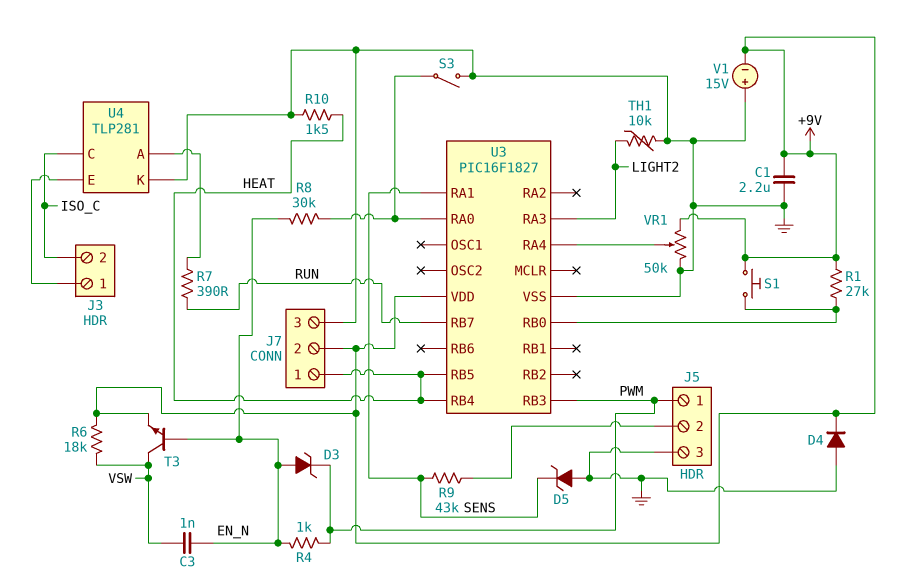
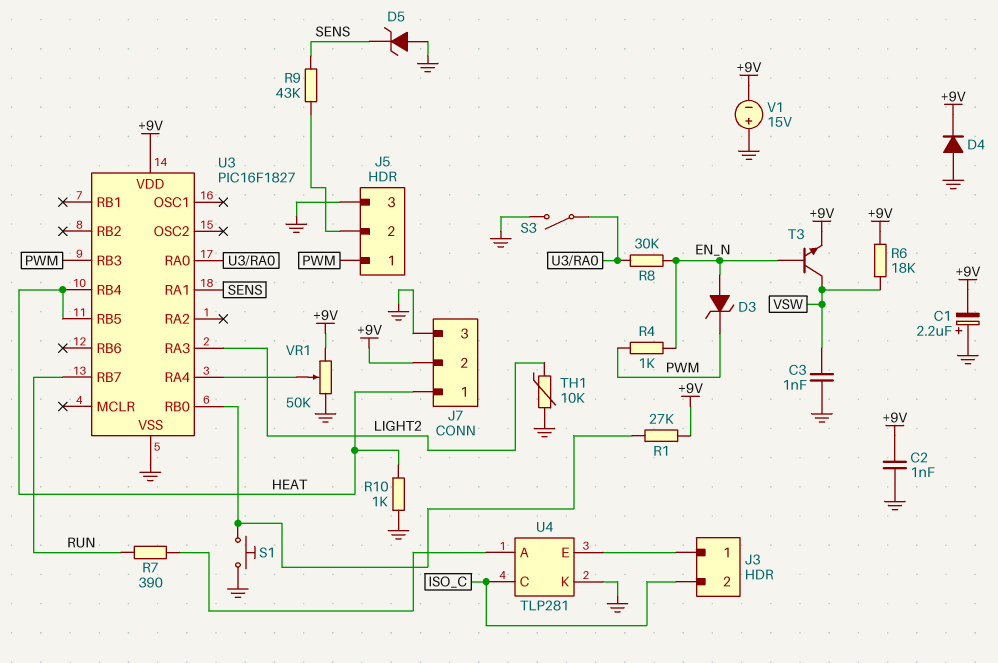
C1: 2.2uF (+9V, GND) -> 2.2uF (plus GND, minus +9V)
C2: none -> 1nF (+9V, GND)
C3: 1nF (EN_N, VSW) -> 1nF (GND, VSW)
R10: 1.5k (GND, HEAT) -> 1k (GND, HEAT)
S1: button (+9V, U3/RB0) -> button (GND, U3/RB0)

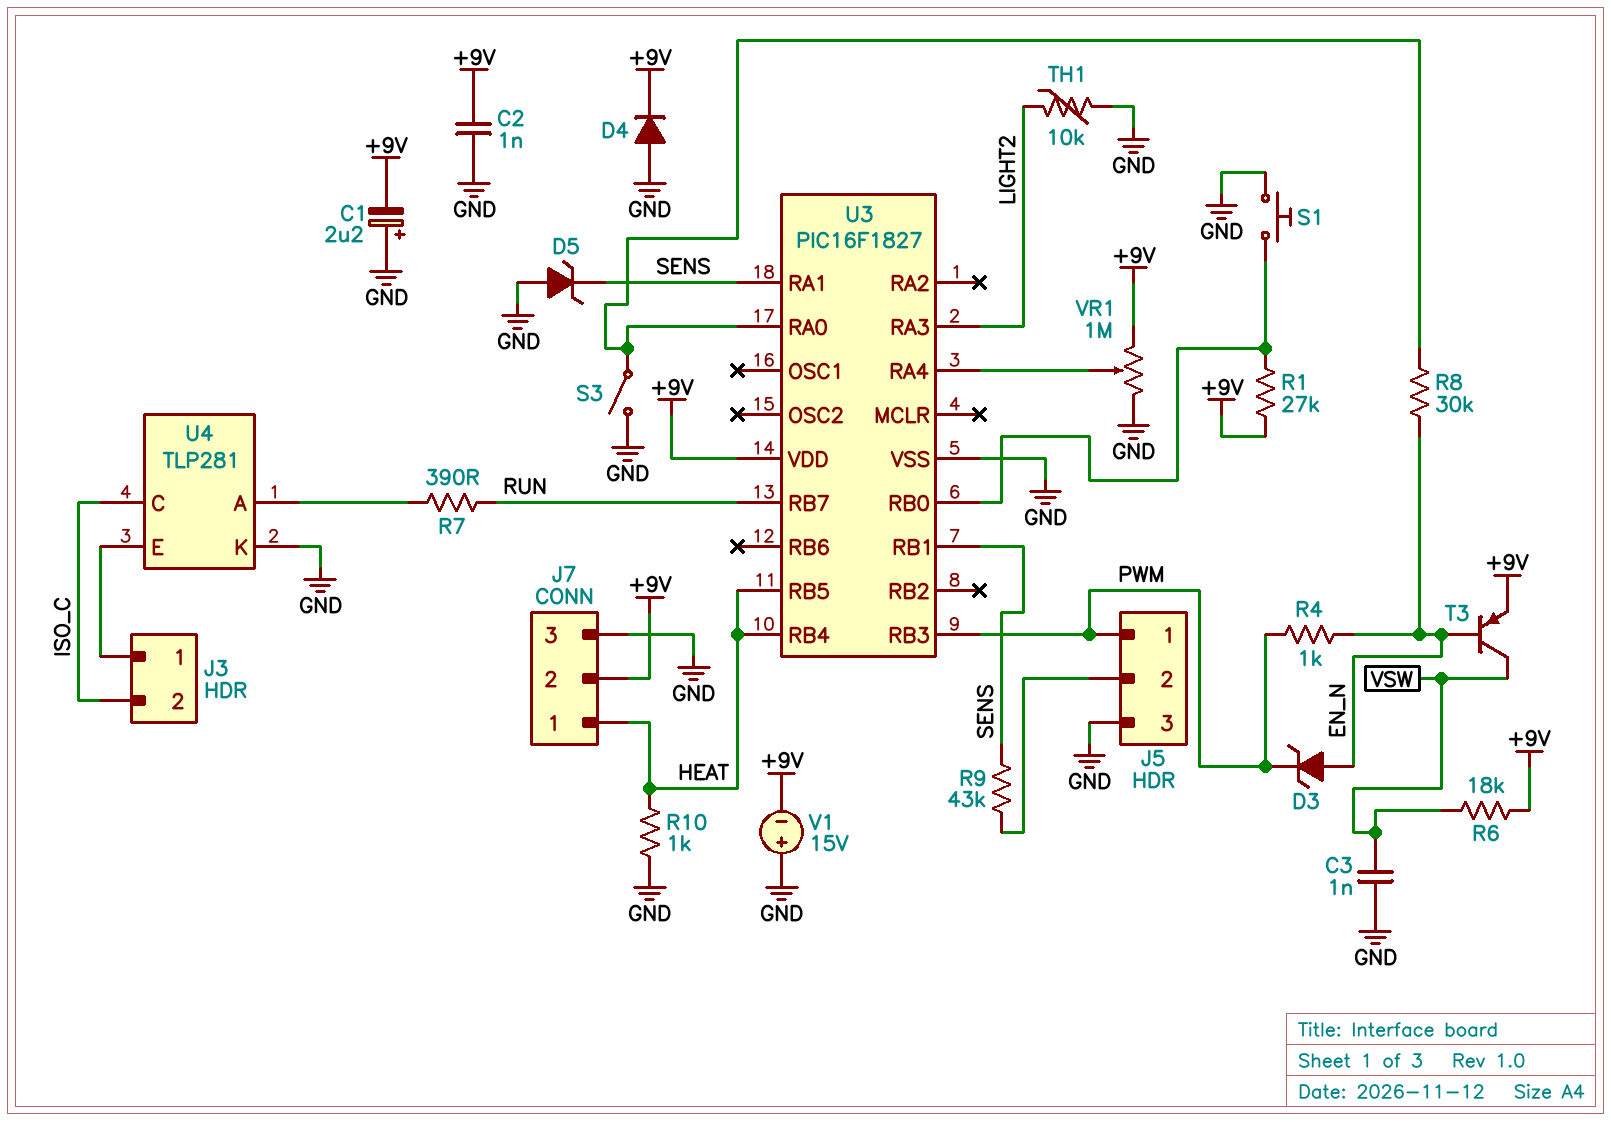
T3: NPN (B EN_N, C VSW, E +9V) -> PNP (B EN_N, C VSW, E +9V)
U3 pin RB1: none -> SENS
VR1: 50k (+9V, GND, wiper U3/RA4) -> 1M (+9V, GND, wiper U3/RA4)

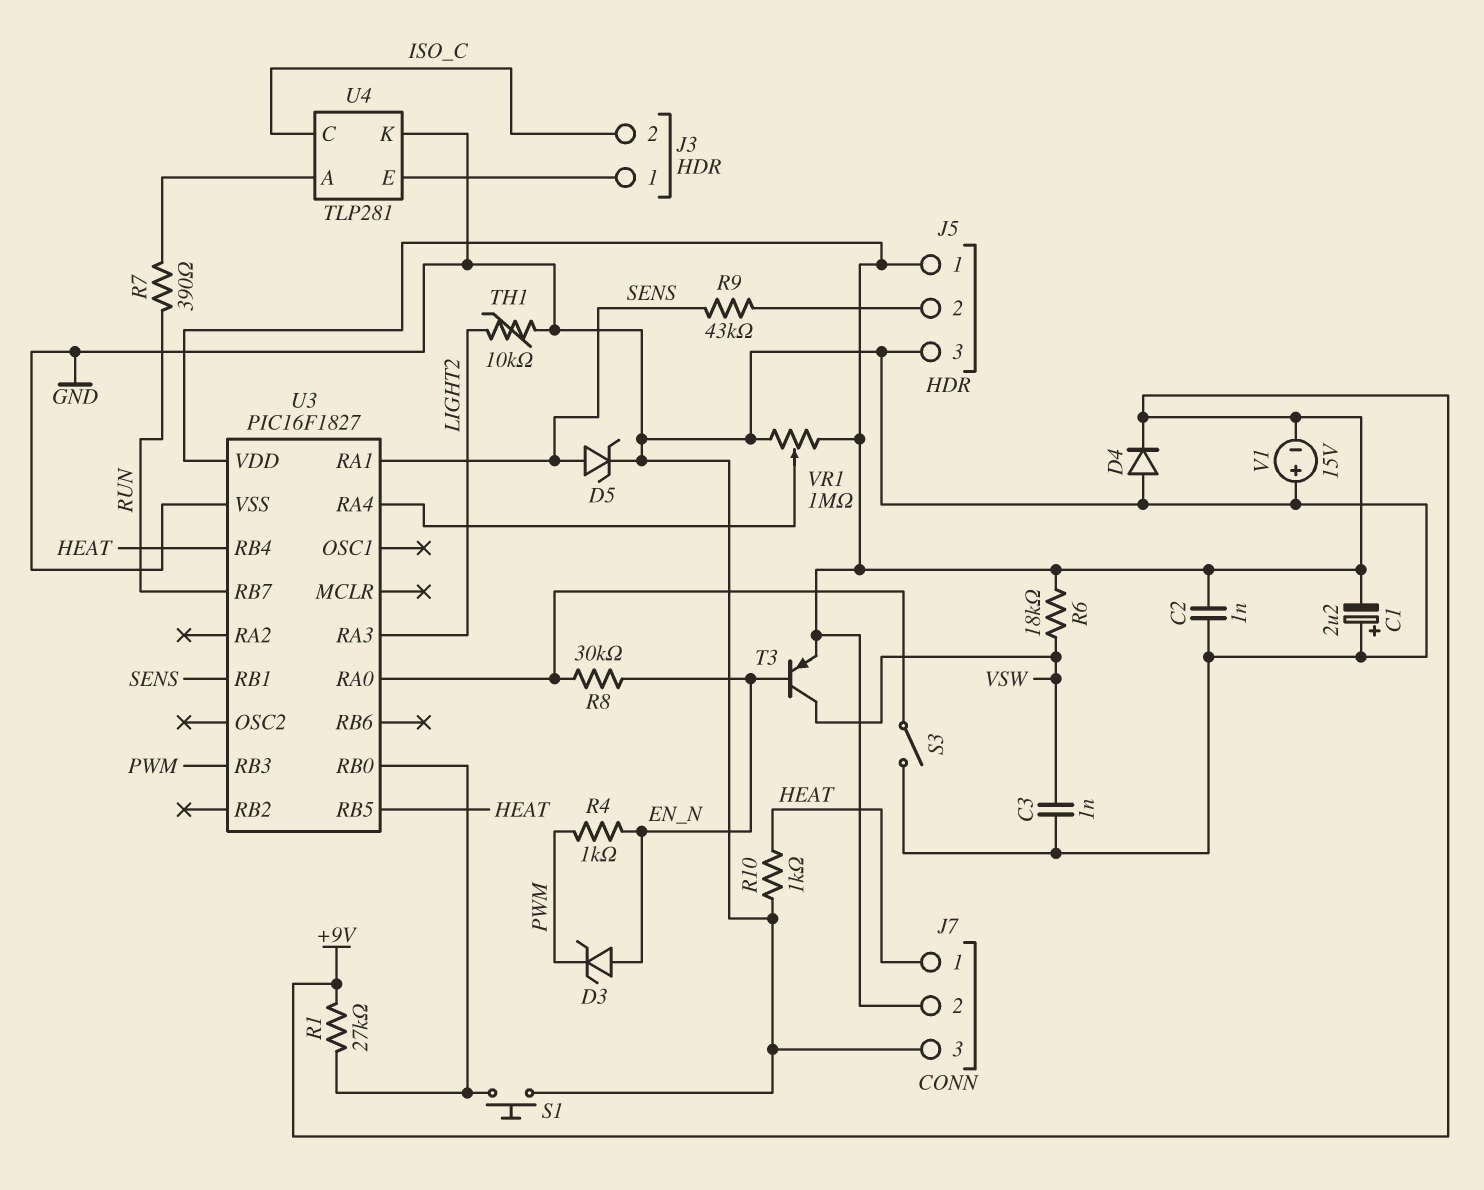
D5: zener (A GND, K SENS) -> zener (A SENS, K GND)
J5 pin 1: PWM -> +9V

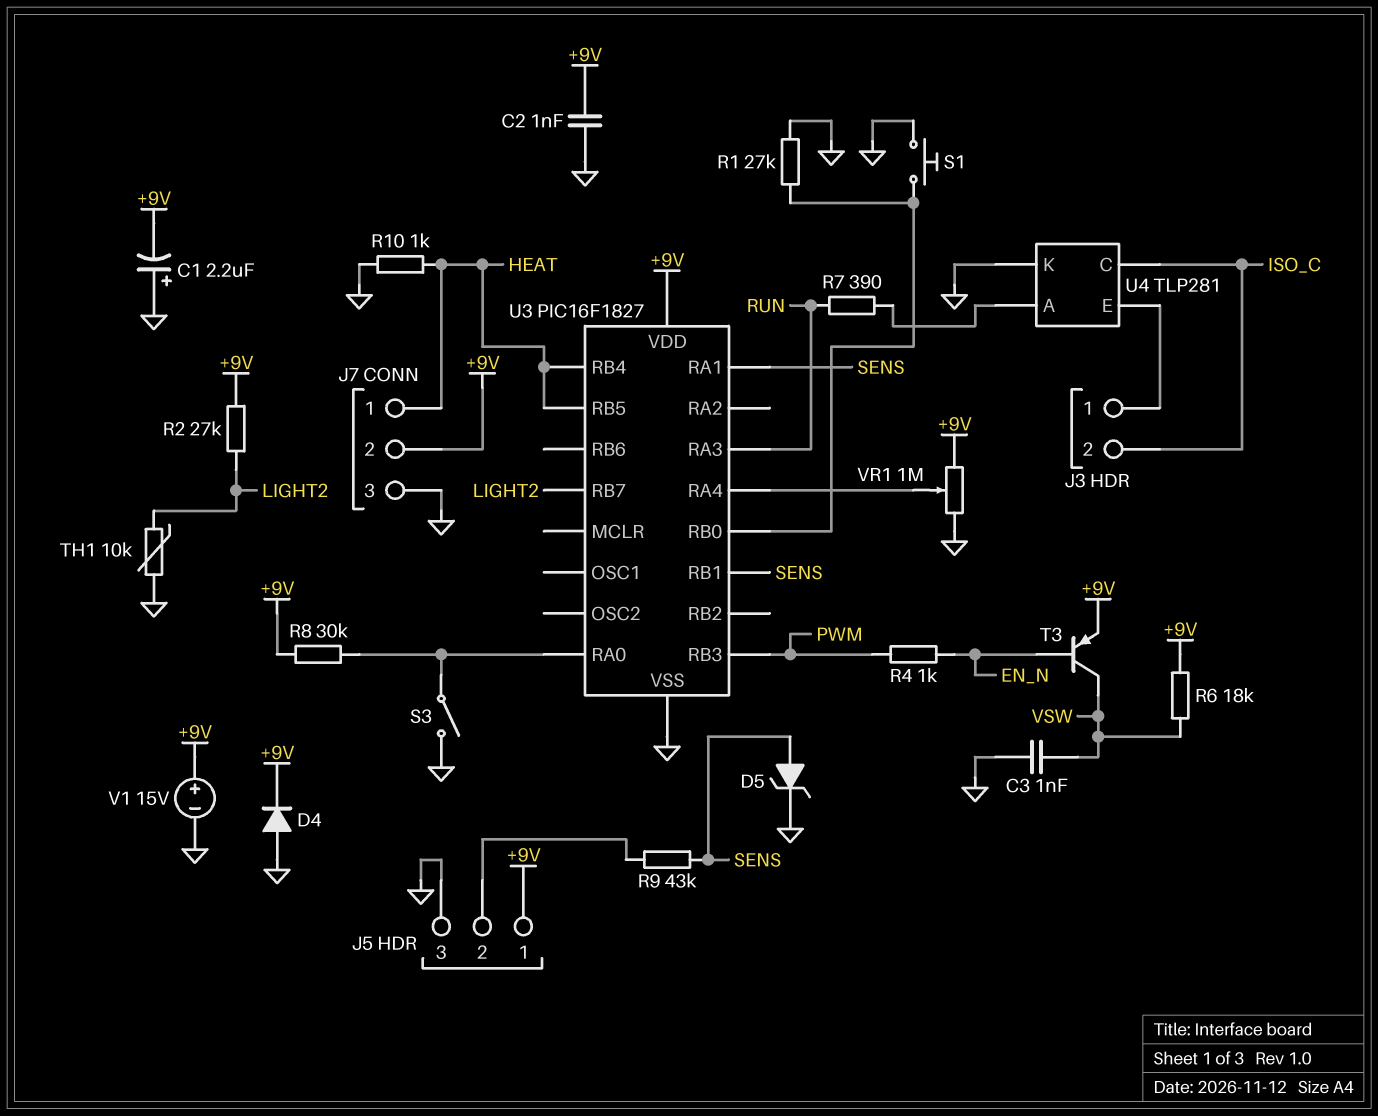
D3: zener (A EN_N, K PWM) -> none
R1: 27k (+9V, U3/RB0) -> 27k (GND, U3/RB0)
R2: none -> 27k (+9V, LIGHT2)
R8: 30k (EN_N, U3/RA0) -> 30k (+9V, U3/RA0)
U3 pin RA3: LIGHT2 -> RUN
U3 pin RB7: RUN -> LIGHT2
V1: 15V (plus GND, minus +9V) -> 15V (plus +9V, minus GND)

